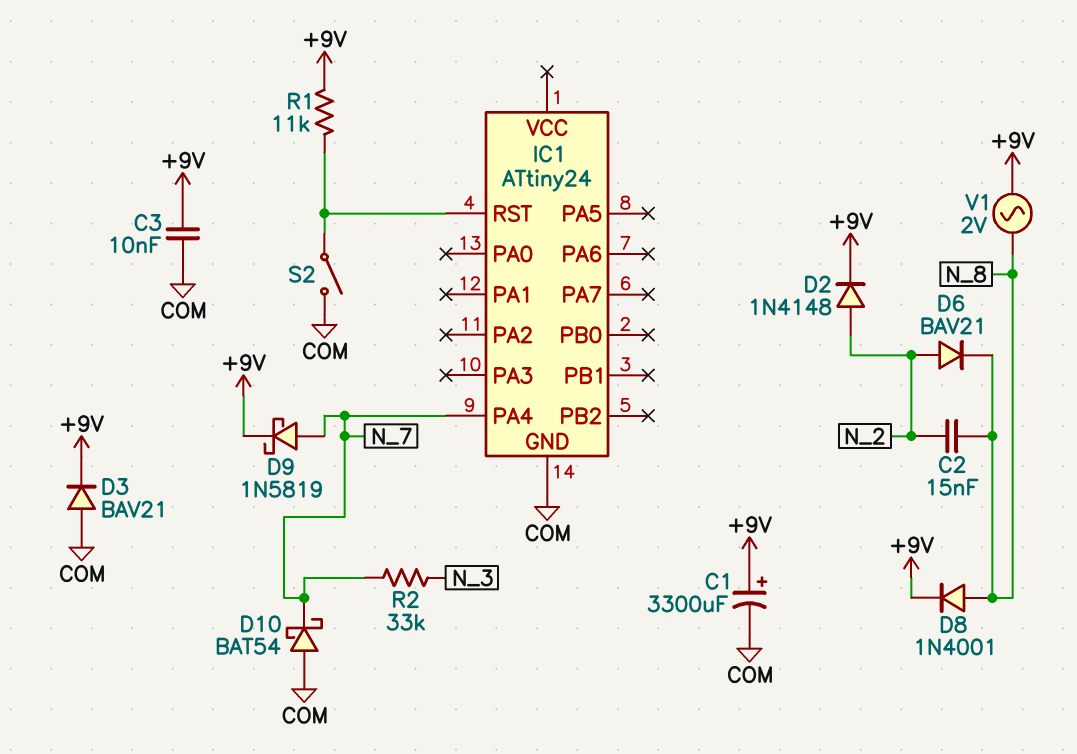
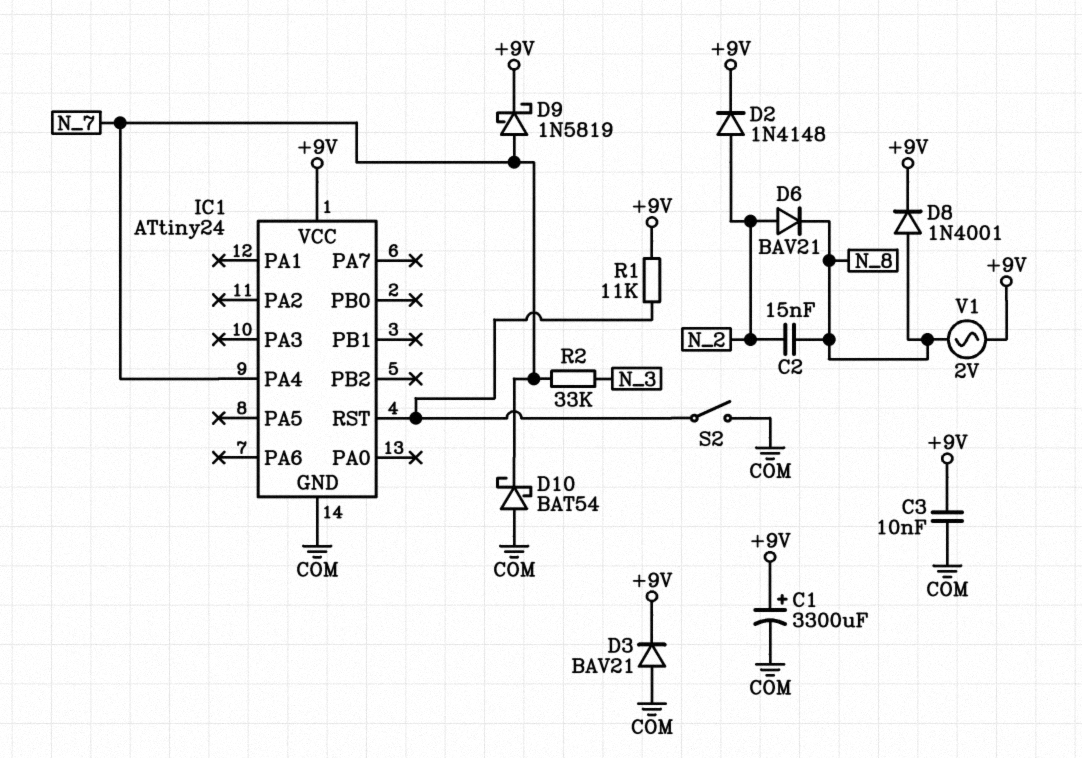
IC1 pin VCC: none -> +9V

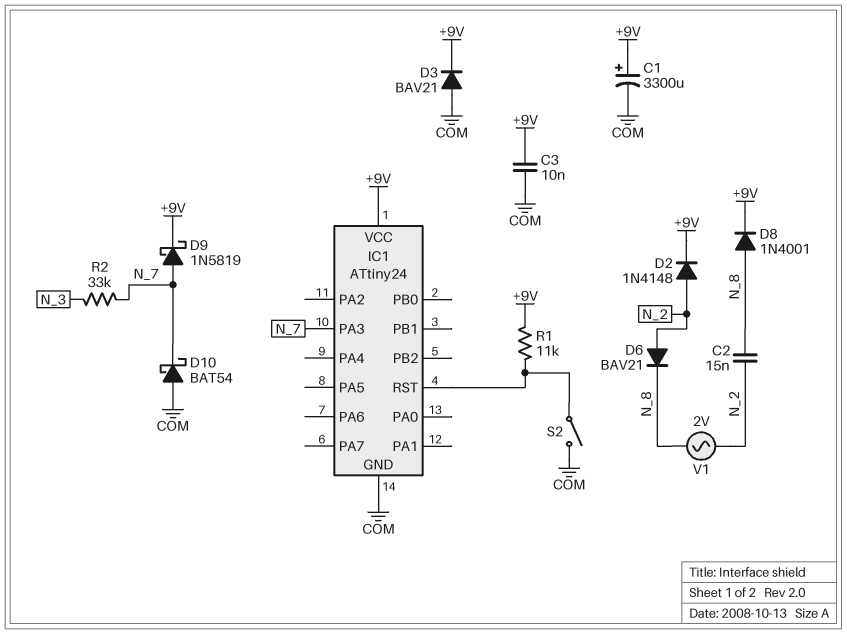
IC1 pin PA3: none -> N_7
IC1 pin PA4: N_7 -> none
V1: AC 2V (+9V, N_8) -> AC 2V (N_2, N_8)

